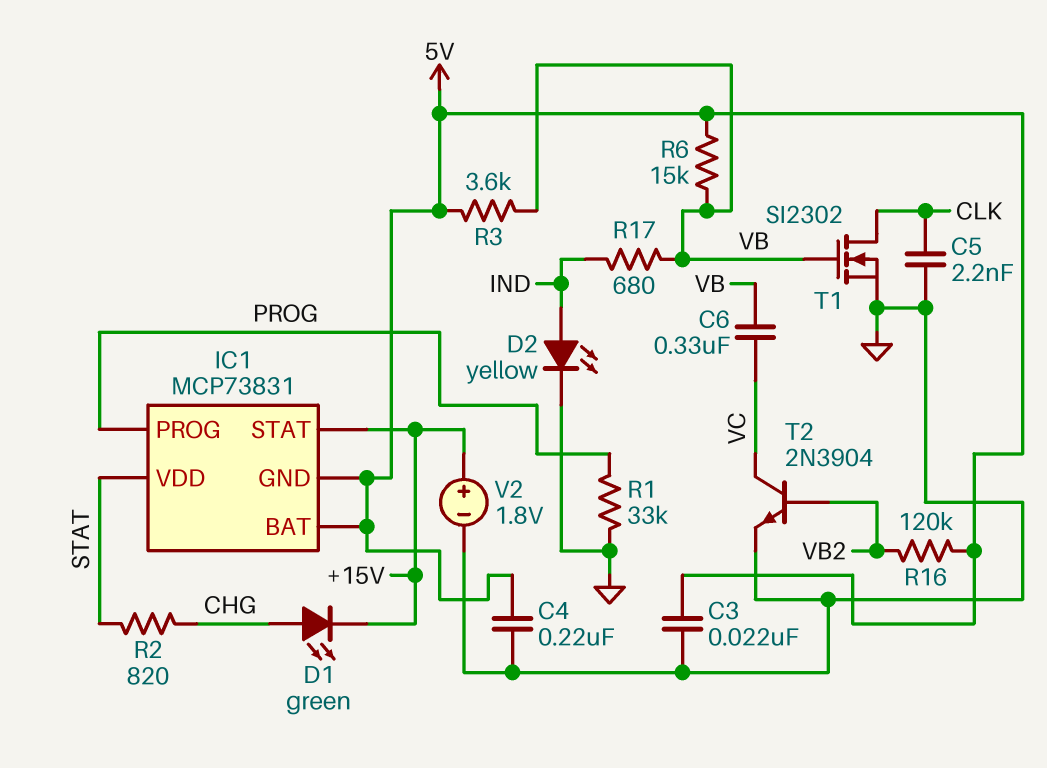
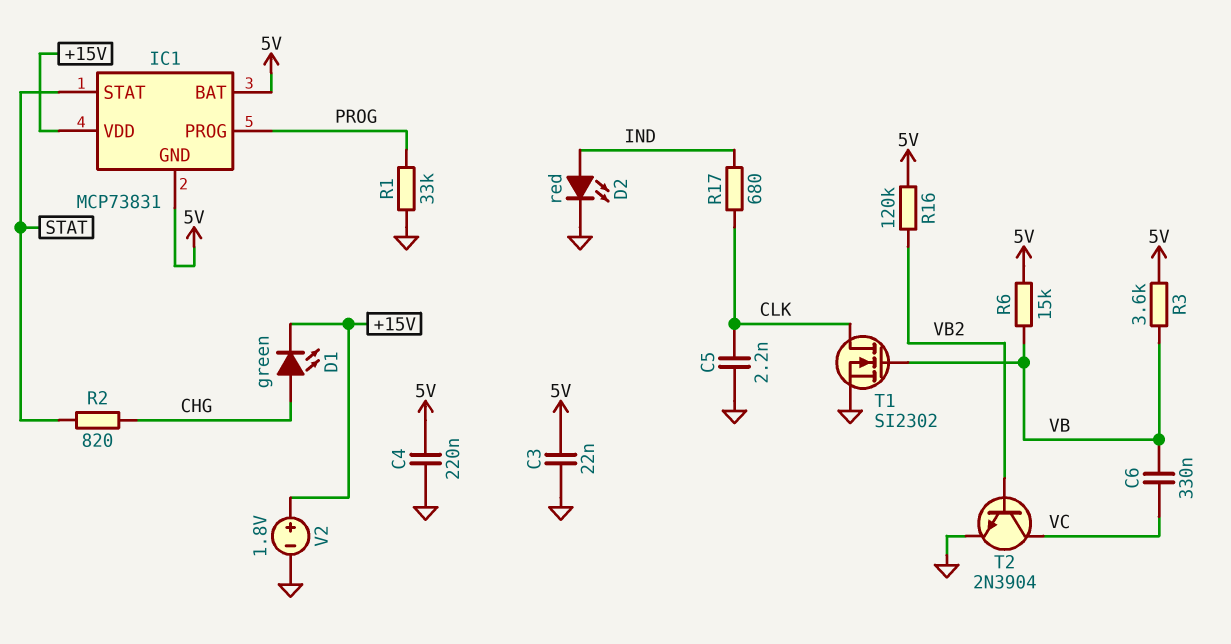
D2: LED yellow (A IND, K GND) -> LED red (A IND, K GND)
IC1 pin STAT: +15V -> STAT
IC1 pin VDD: STAT -> +15V
R17: 680 (IND, VB) -> 680 (CLK, IND)

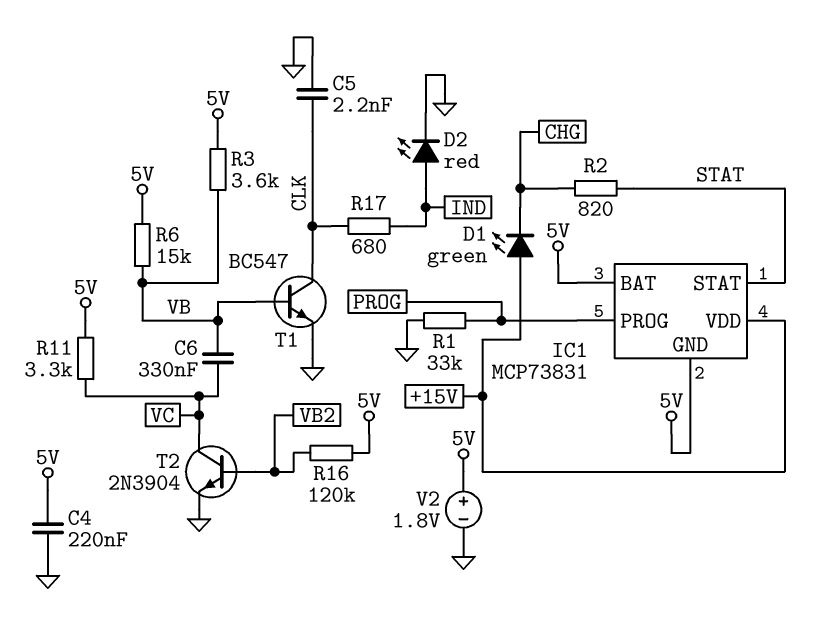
C3: 22nF (5V, GND) -> none
D1: LED green (A CHG, K +15V) -> LED green (A +15V, K CHG)
R11: none -> 3.3k (5V, VC)
T1: NMOS SI2302 (G VB, D CLK, S GND) -> NPN BC547 (B VB, C CLK, E GND)
V2: 1.8V (plus +15V, minus GND) -> 1.8V (plus 5V, minus GND)

